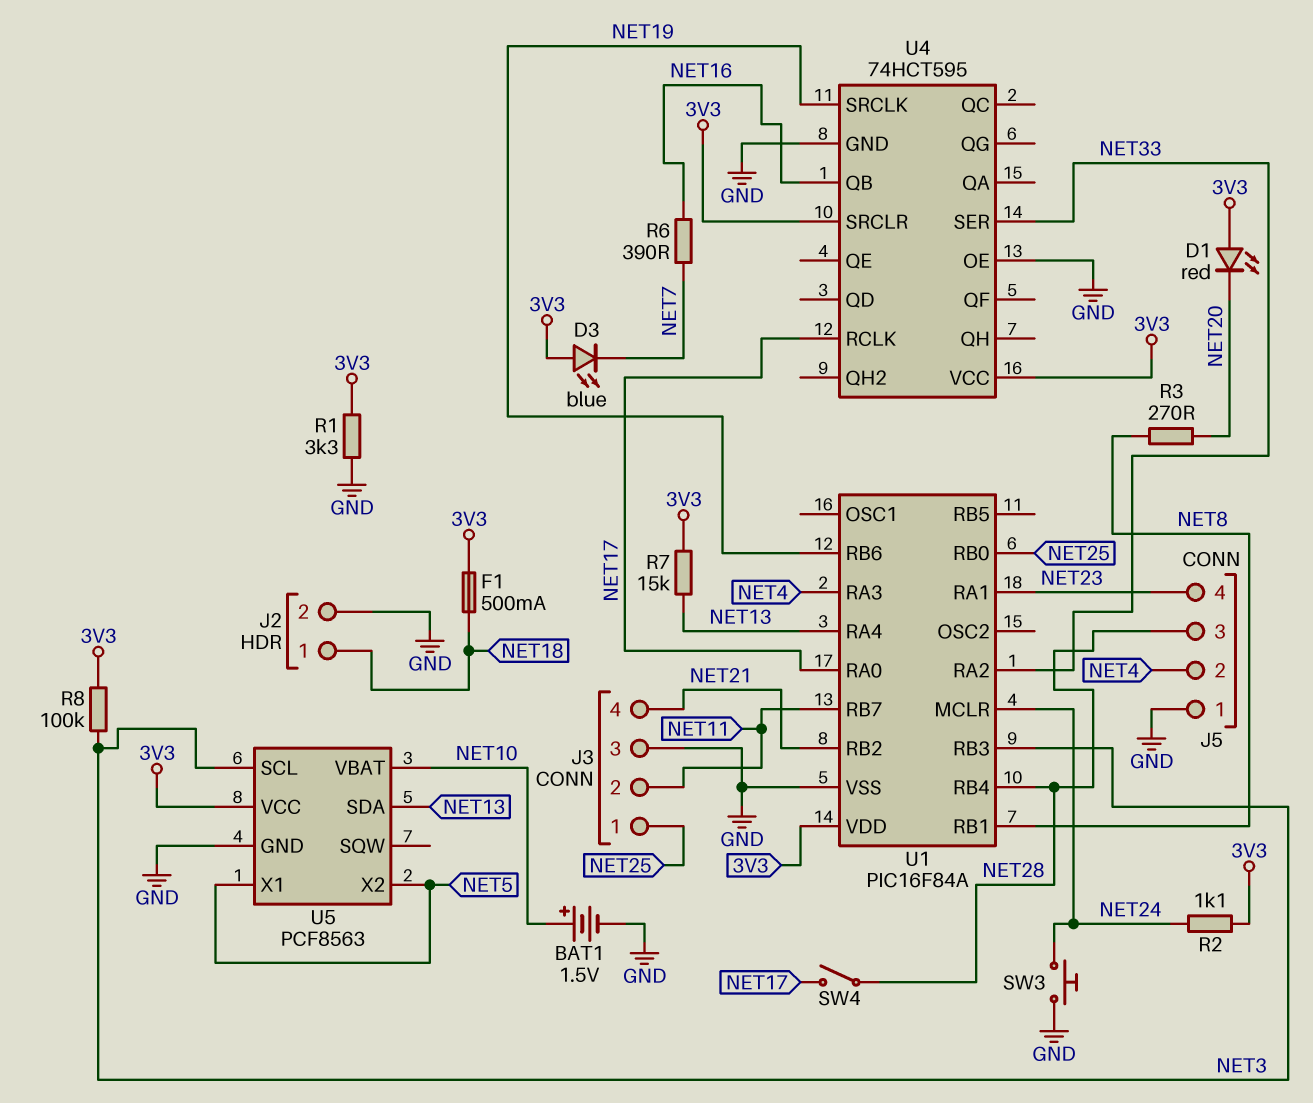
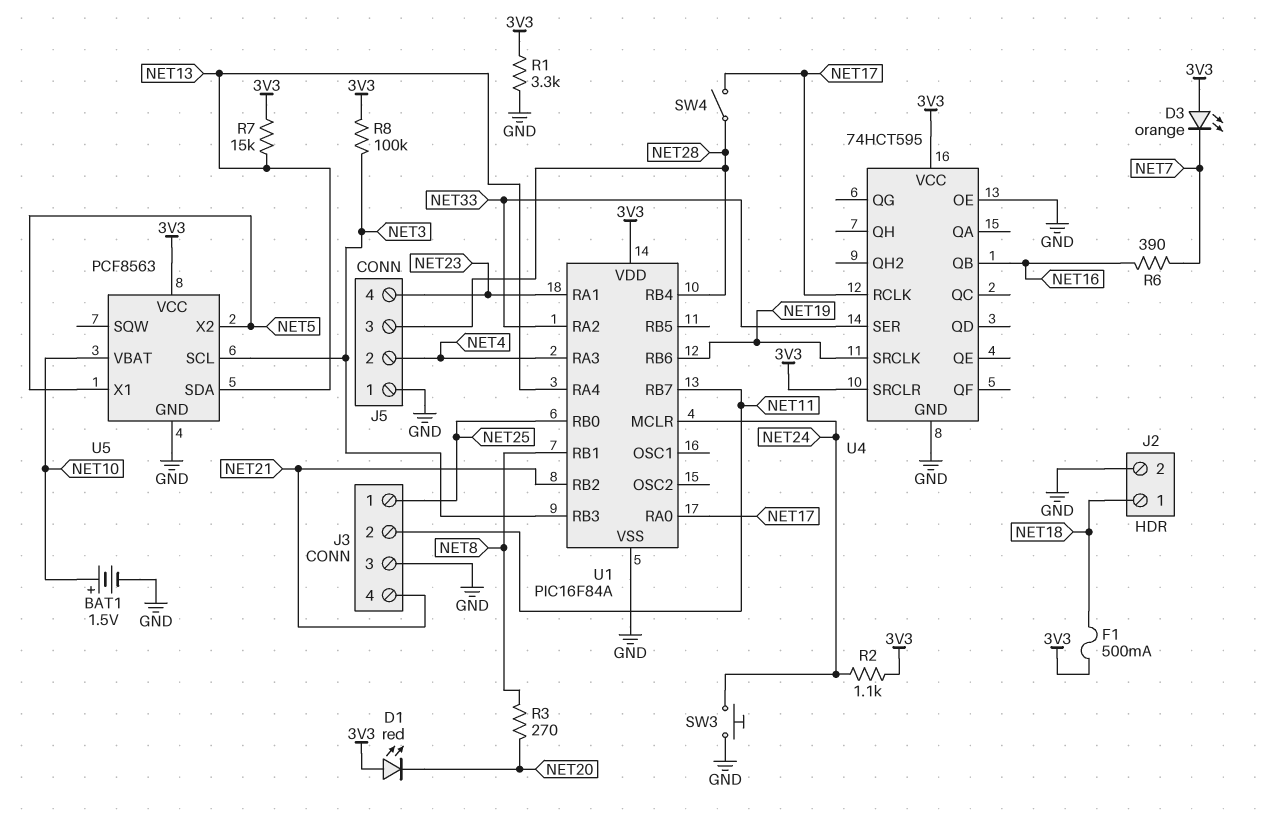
D3: LED blue (A 3V3, K NET7) -> LED orange (A 3V3, K NET7)

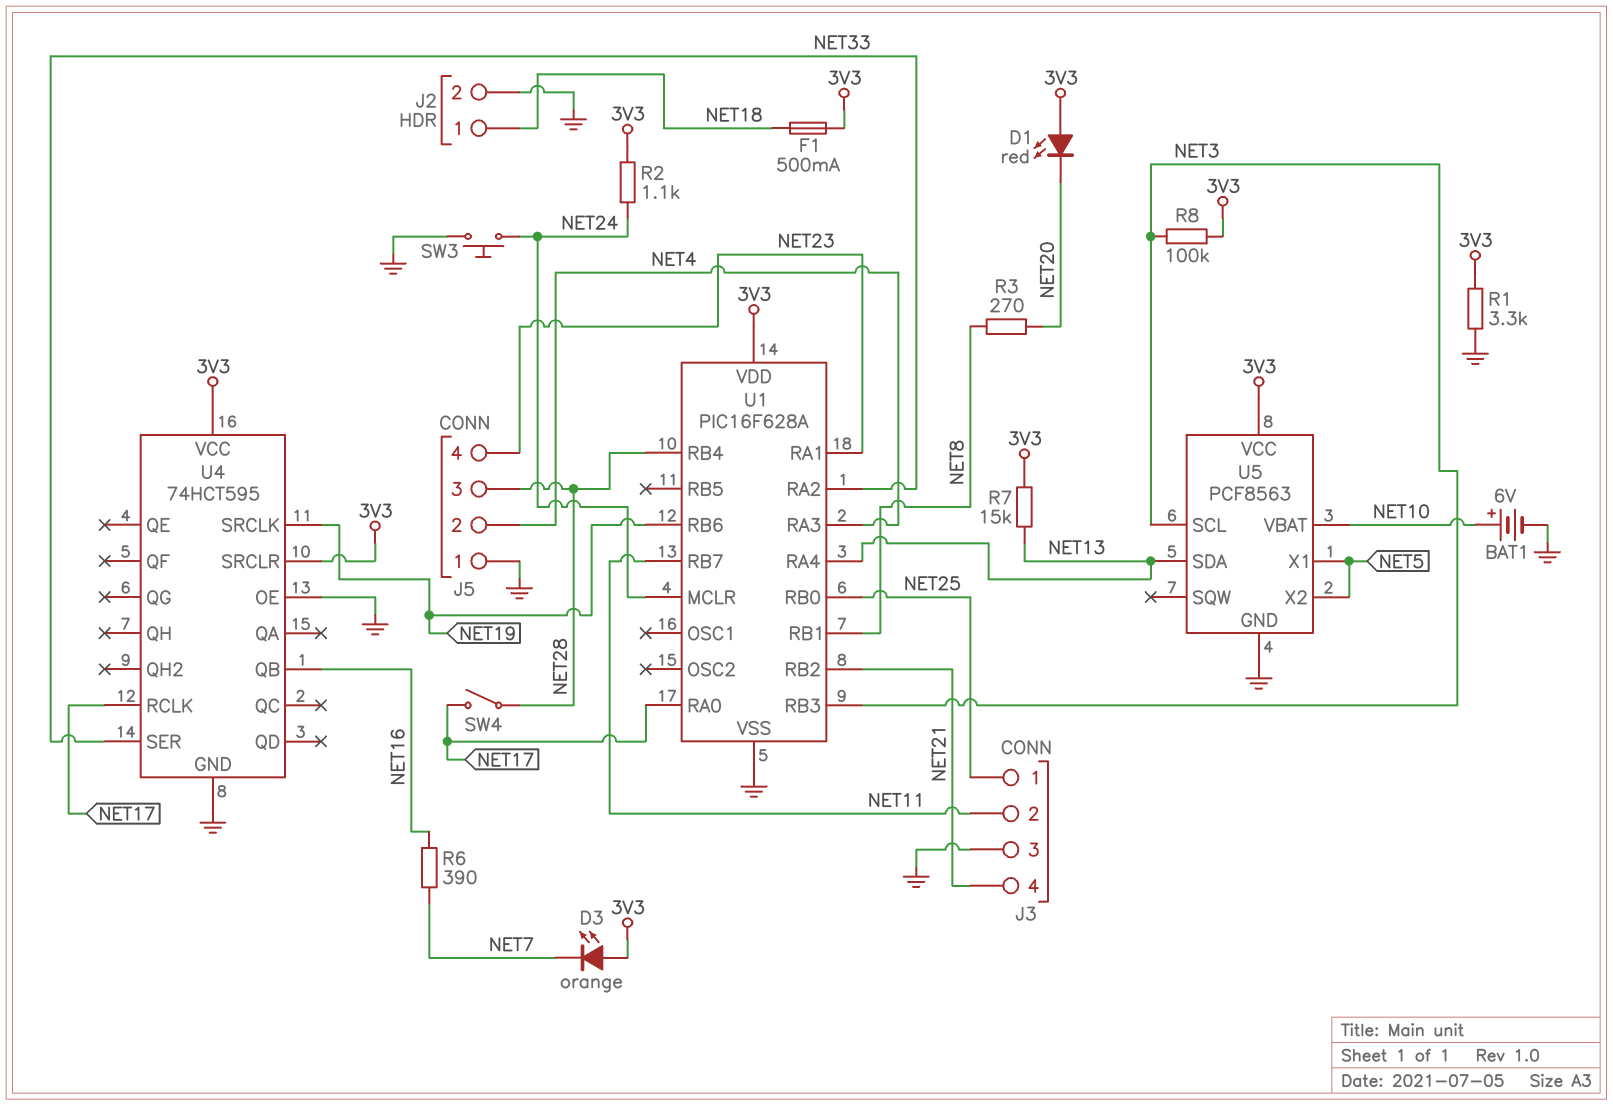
BAT1: 1.5V (plus NET10, minus GND) -> 6V (plus NET10, minus GND)
U1: PIC16F84A -> PIC16F628A

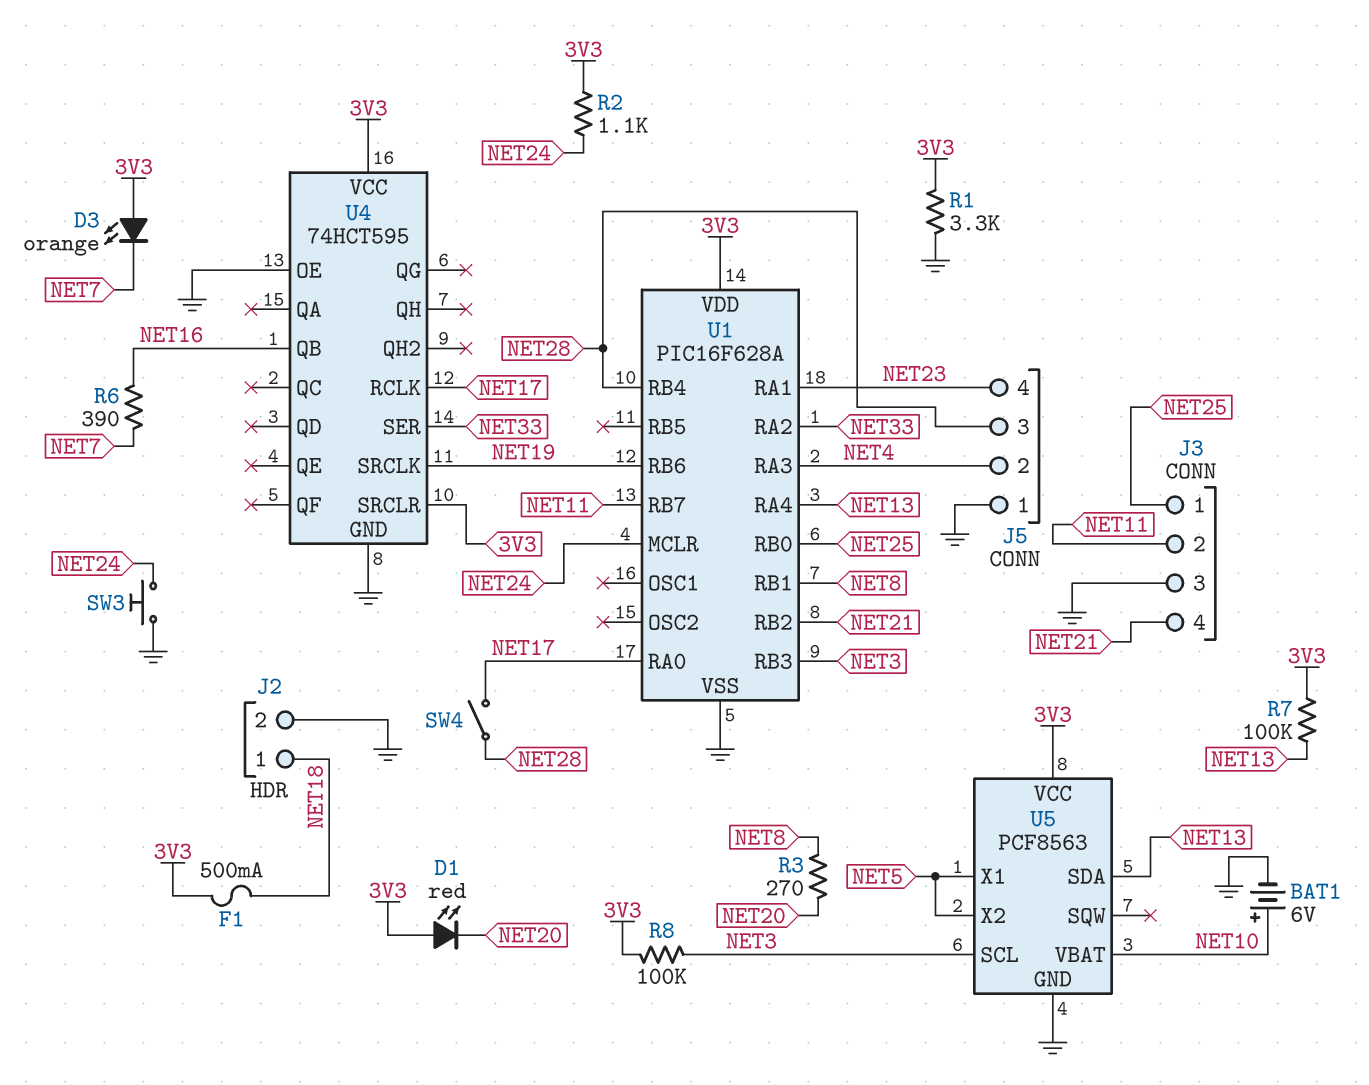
R7: 15k (3V3, NET13) -> 100k (3V3, NET13)

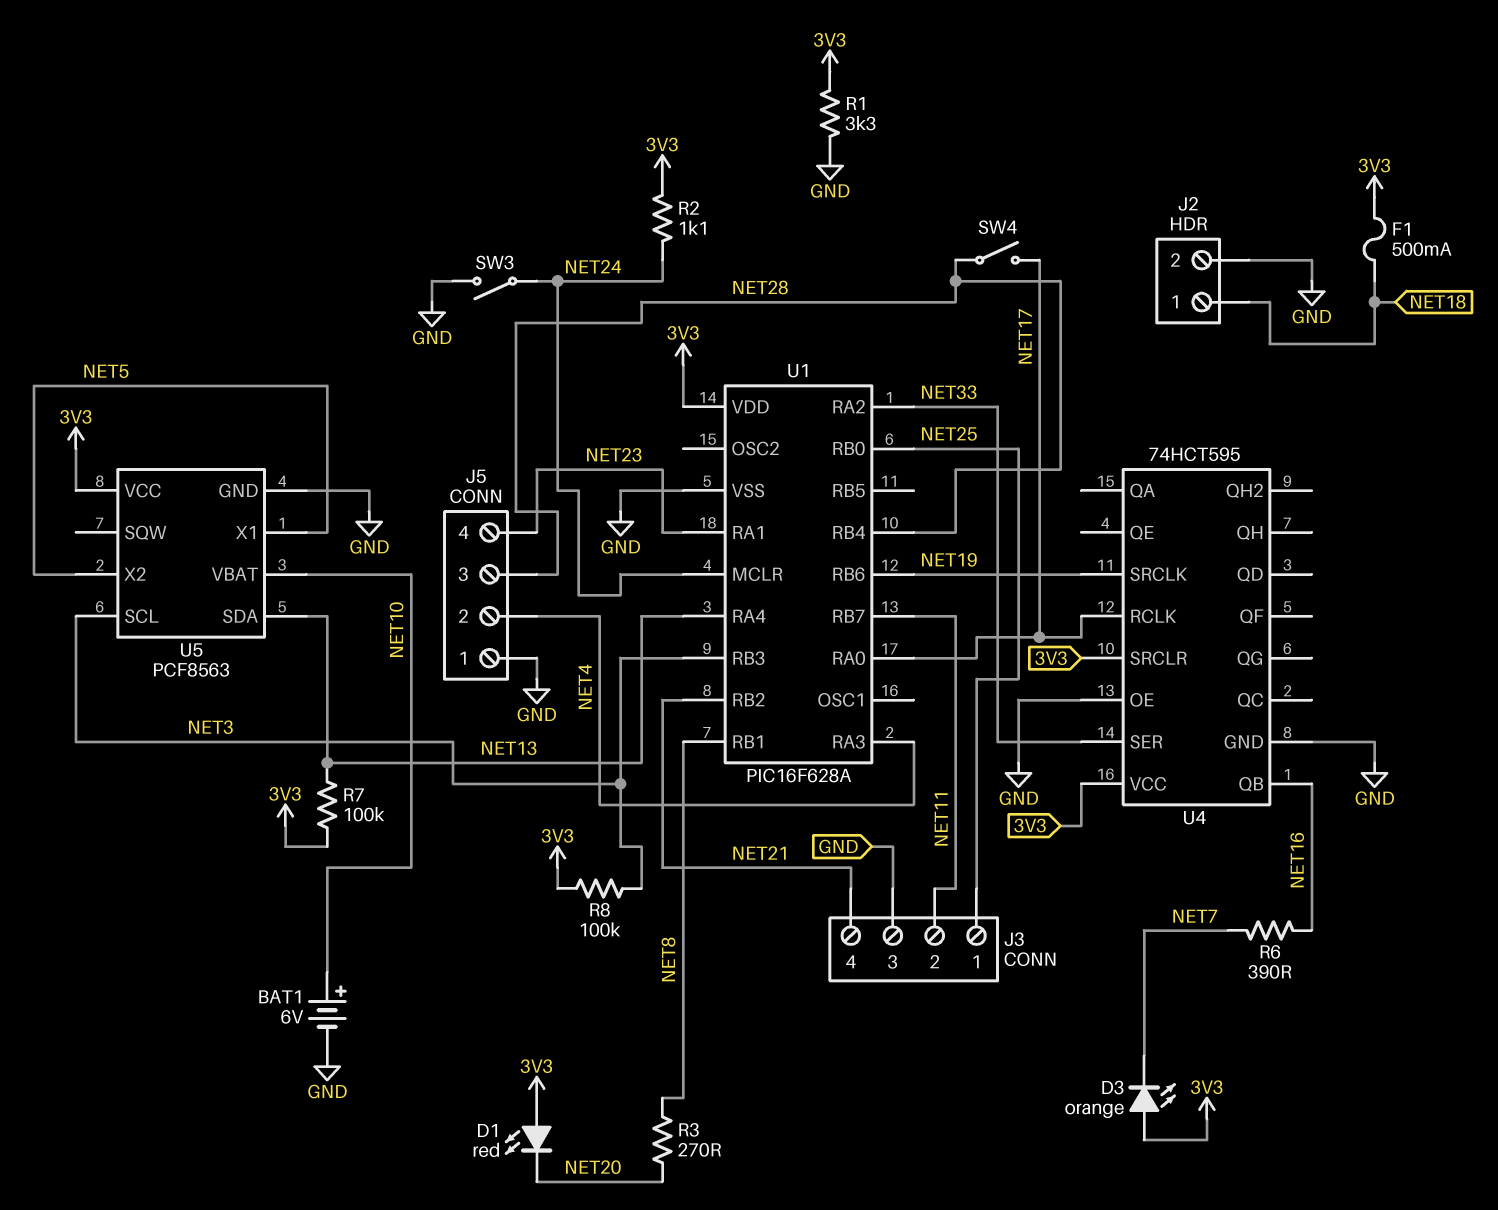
SW3: button (GND, NET24) -> switch (GND, NET24)

